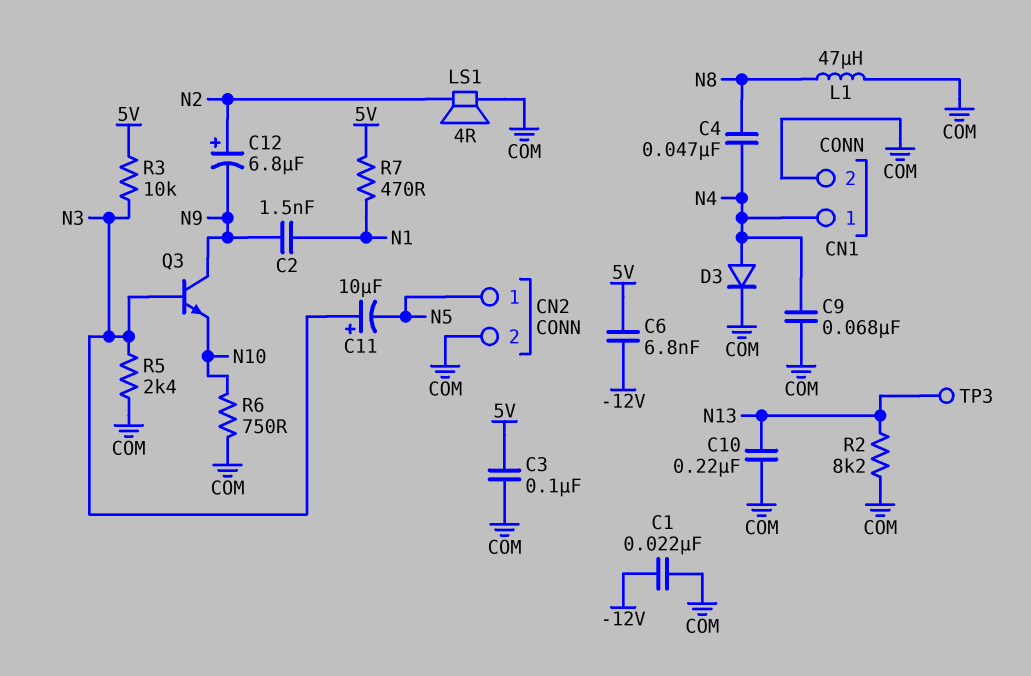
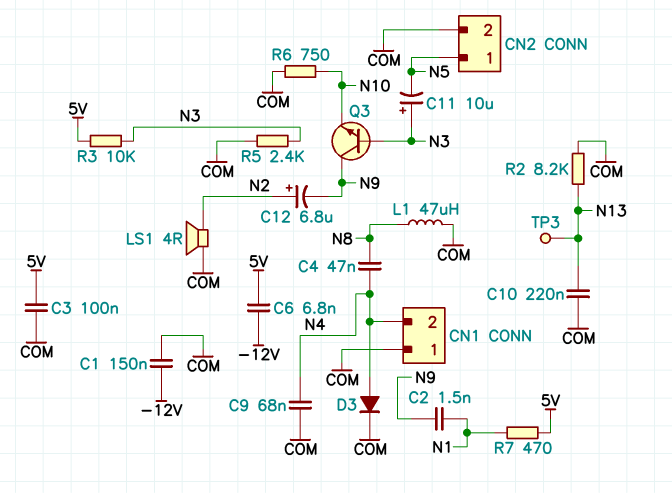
C1: 22nF (-12V, COM) -> 150nF (-12V, COM)
CN1 pin 1: N4 -> COM
CN1 pin 2: COM -> N4

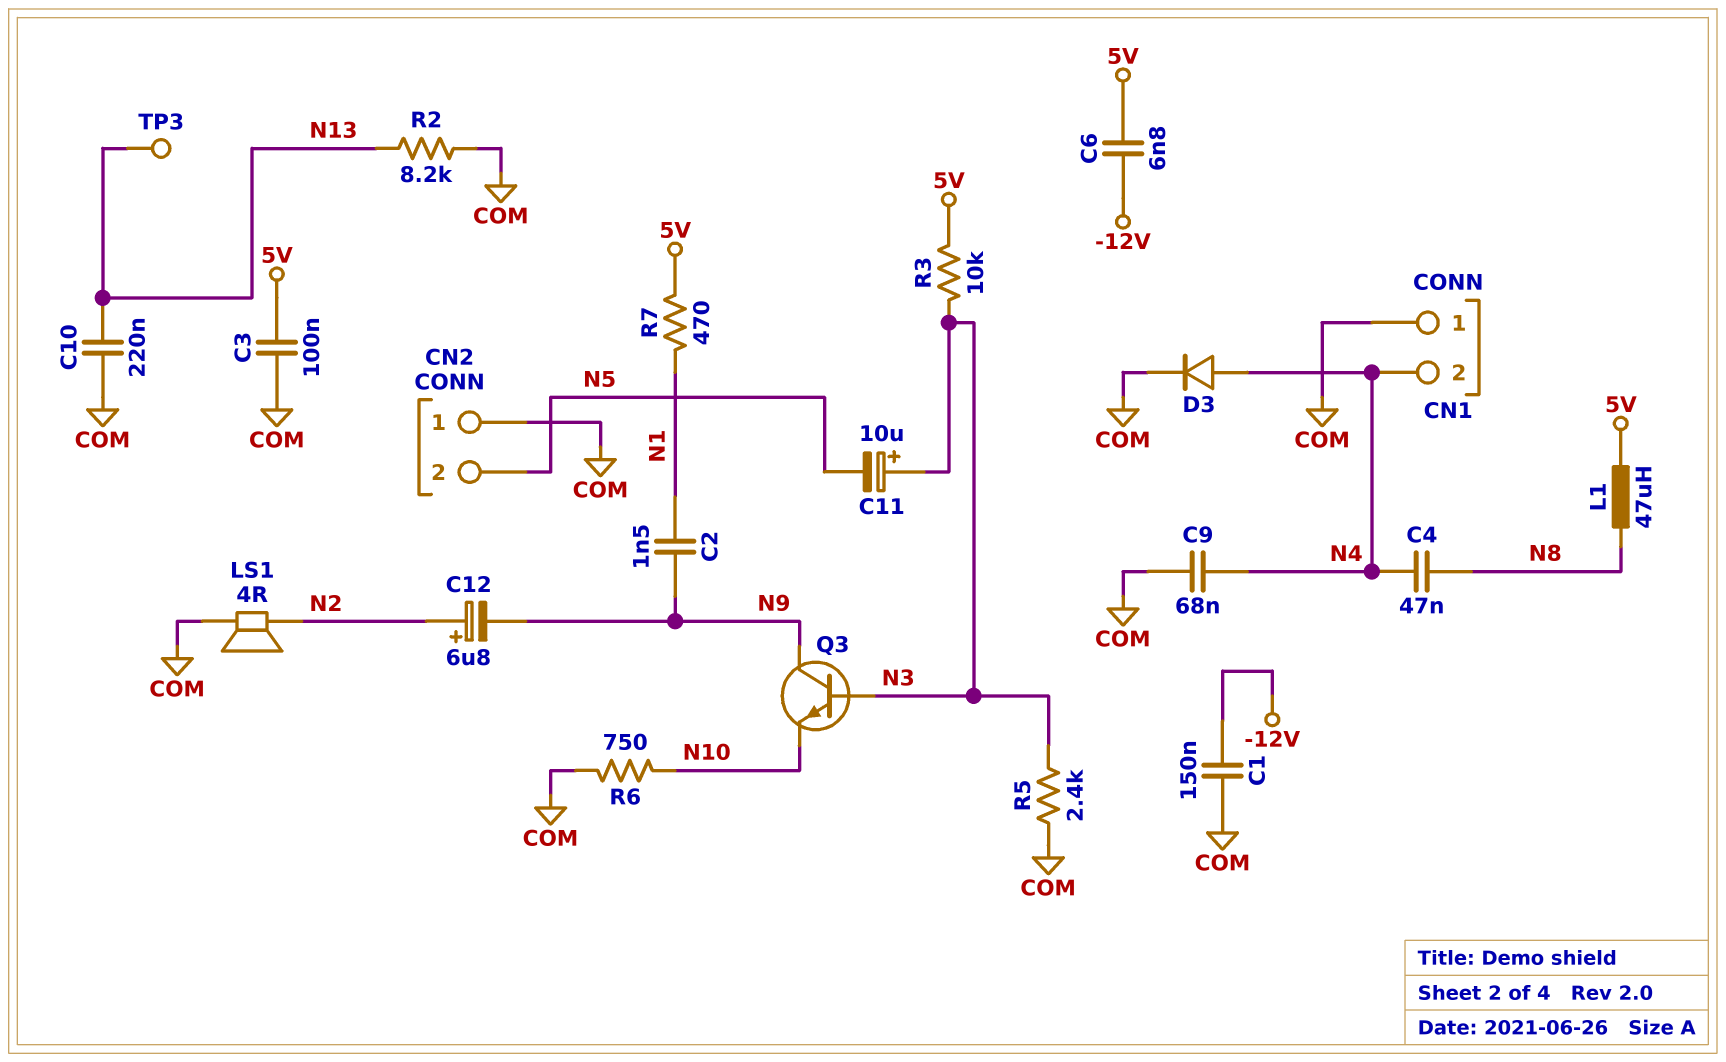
CN2 pin 1: N5 -> COM
CN2 pin 2: COM -> N5
L1: 47uH (COM, N8) -> 47uH (5V, N8)

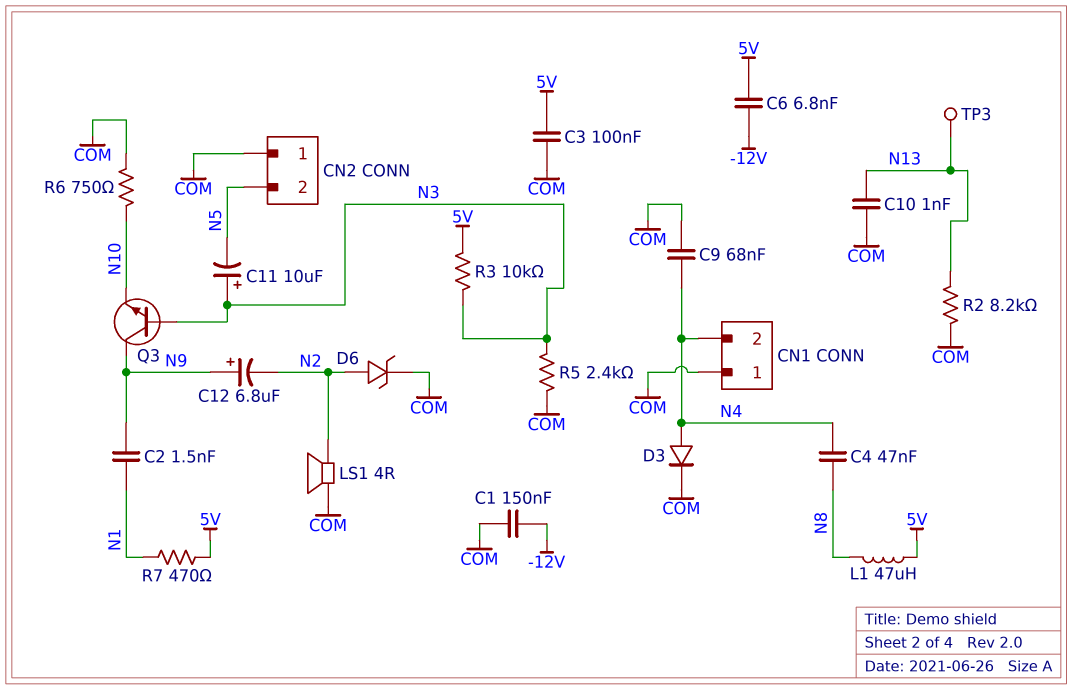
C10: 220nF (COM, N13) -> 1nF (COM, N13)
C12: 6.8uF (plus N2, minus N9) -> 6.8uF (plus N9, minus N2)
D6: none -> zener (A N2, K COM)

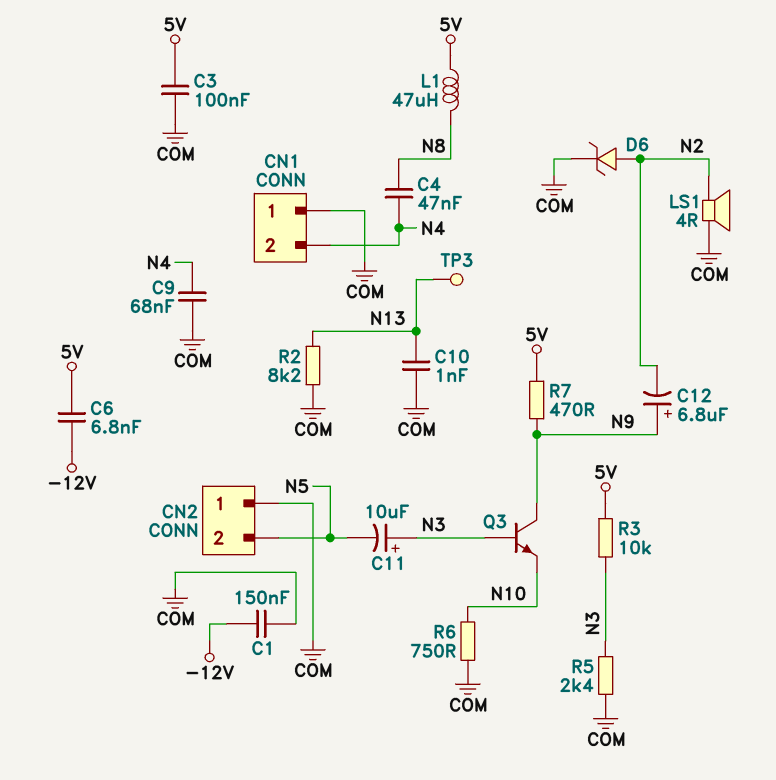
C2: 1.5nF (N1, N9) -> none
D3: diode (A N4, K COM) -> none
R7: 470 (5V, N1) -> 470 (5V, N9)

